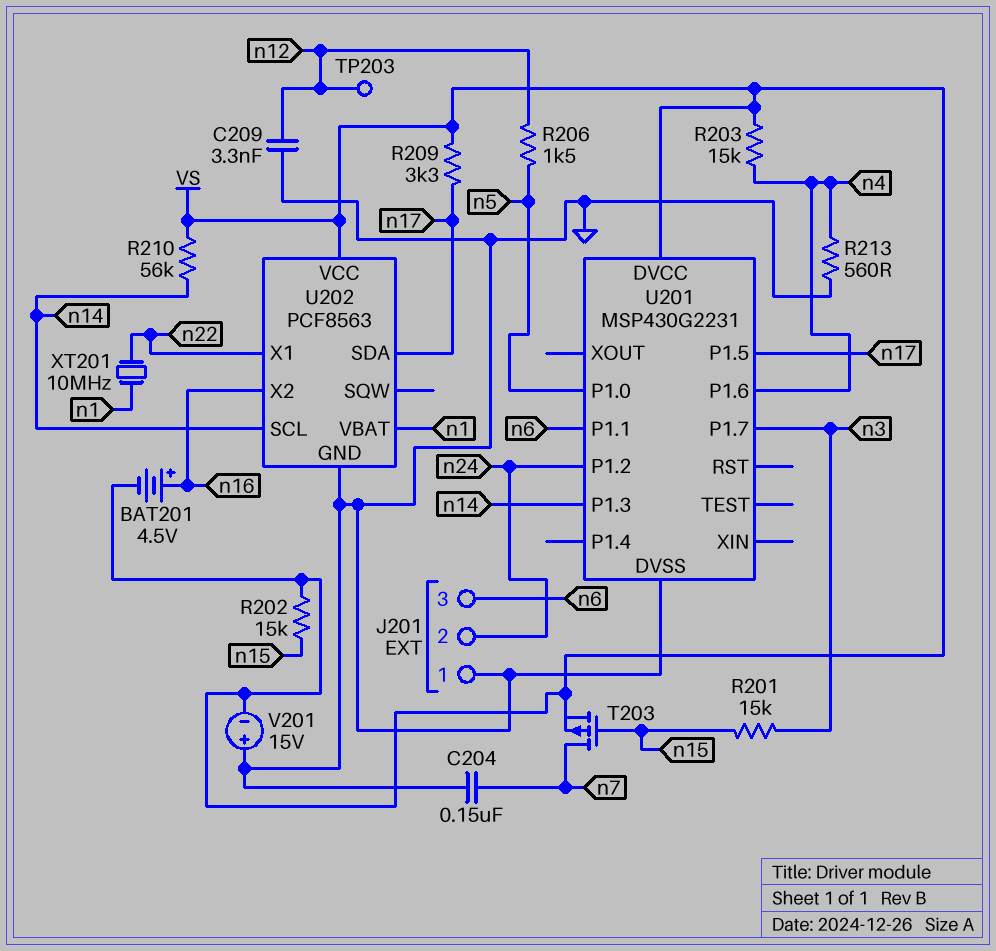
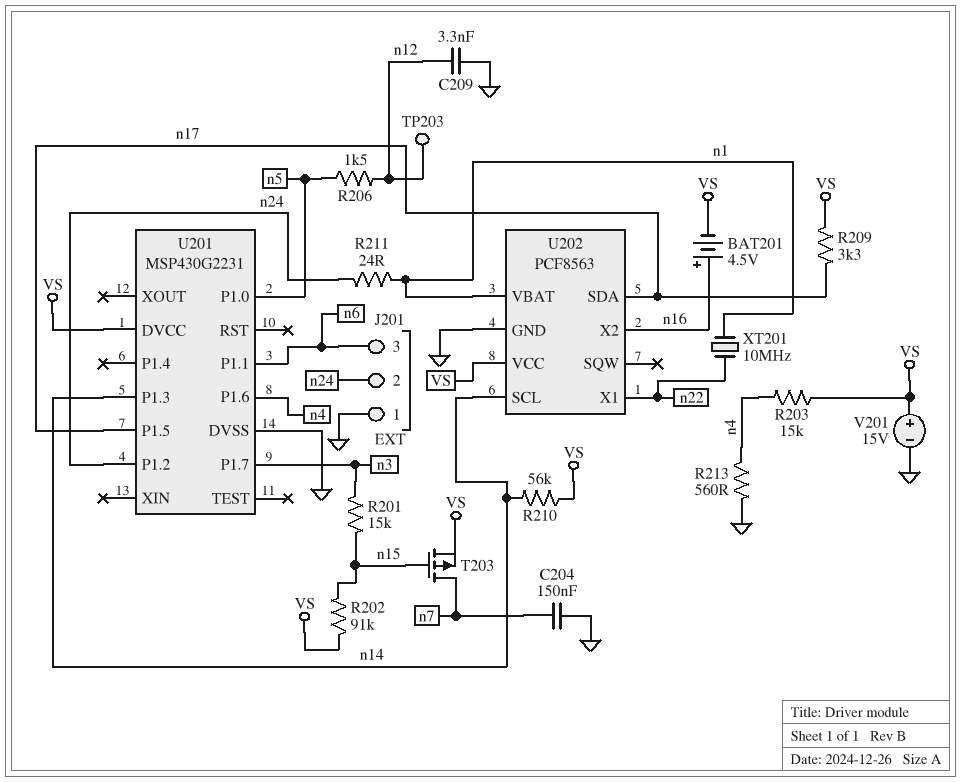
R202: 15k (VS, n15) -> 91k (VS, n15)
R211: none -> 24 (n1, n24)
V201: 15V (plus GND, minus VS) -> 15V (plus VS, minus GND)

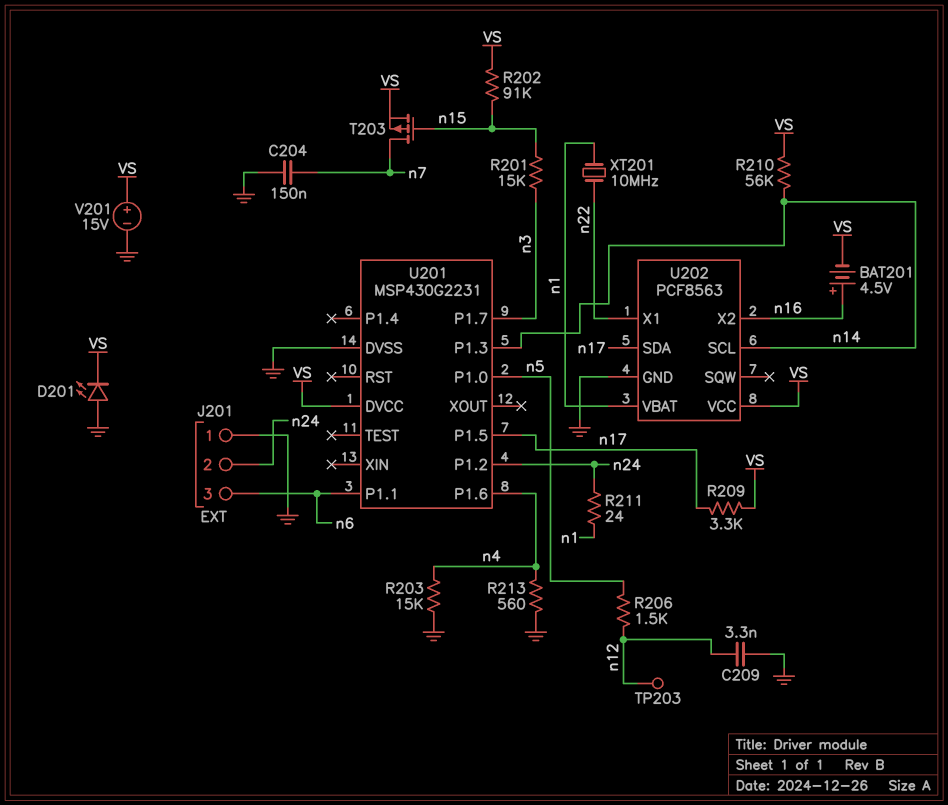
D201: none -> LED (A GND, K VS)
R203: 15k (VS, n4) -> 15k (GND, n4)

